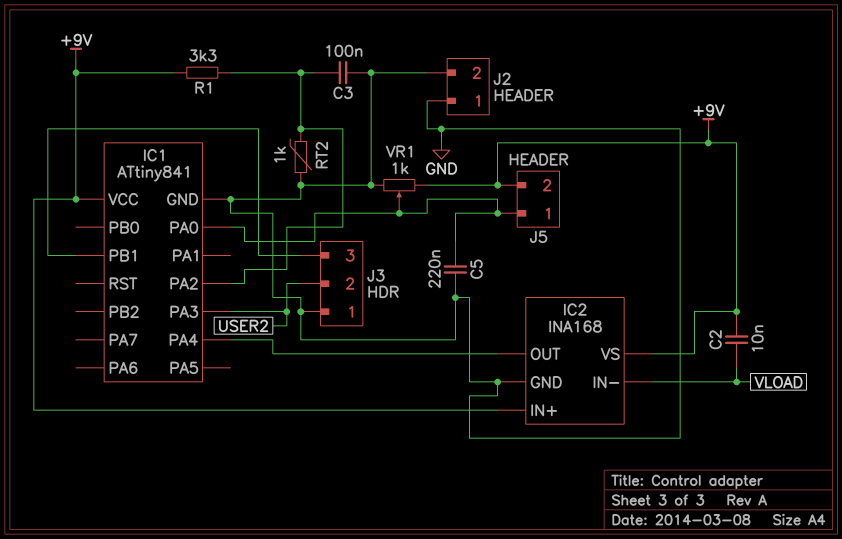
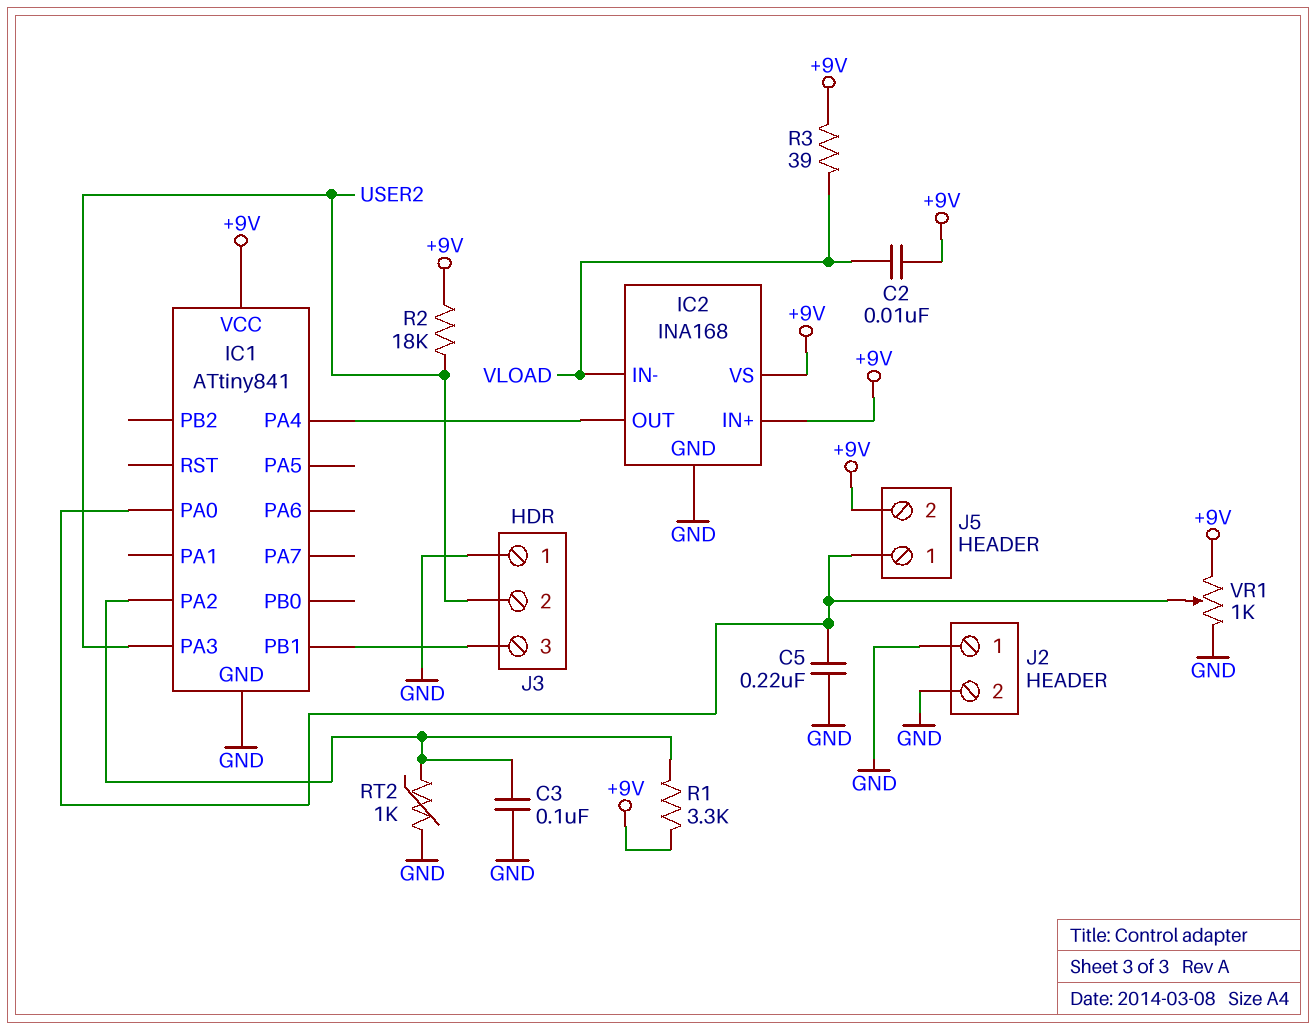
R2: none -> 18k (+9V, USER2)
R3: none -> 39 (+9V, VLOAD)

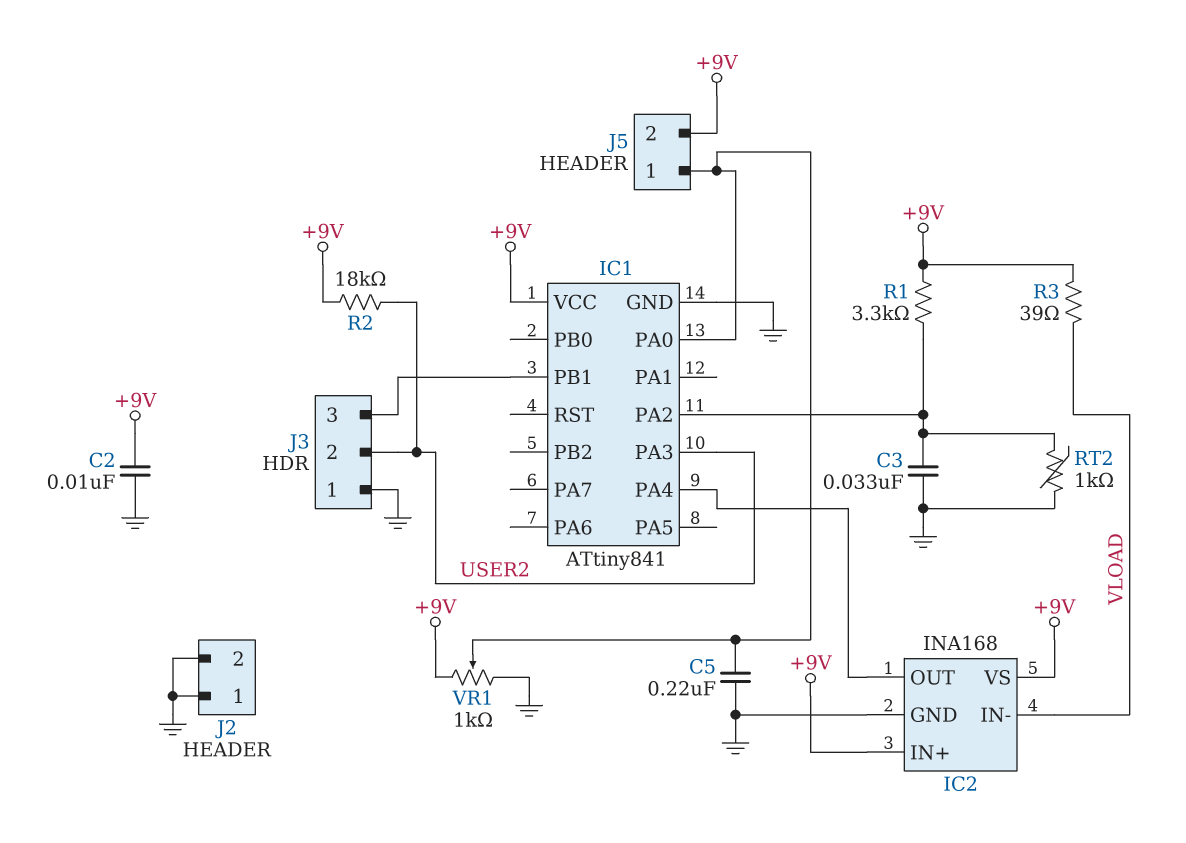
C2: 10nF (+9V, VLOAD) -> 10nF (+9V, GND)
C3: 100nF (GND, IC1/PA2) -> 33nF (GND, IC1/PA2)

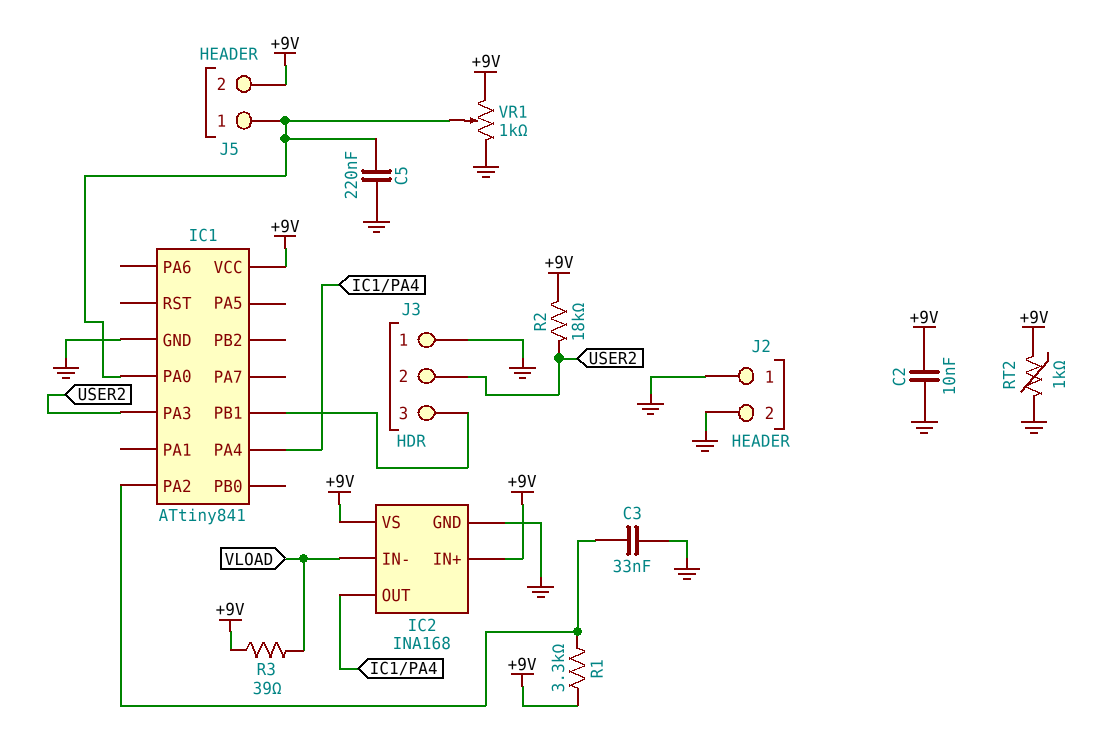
RT2: 1k (GND, IC1/PA2) -> 1k (+9V, GND)

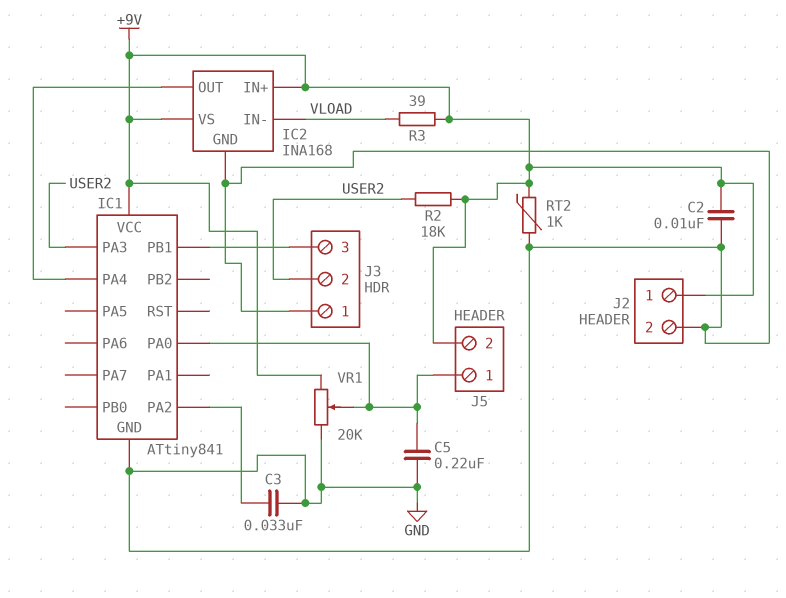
J2 pin 1: GND -> +9V
R1: 3.3k (+9V, IC1/PA2) -> none
VR1: 1k (+9V, GND, wiper IC1/PA0) -> 20k (+9V, GND, wiper IC1/PA0)

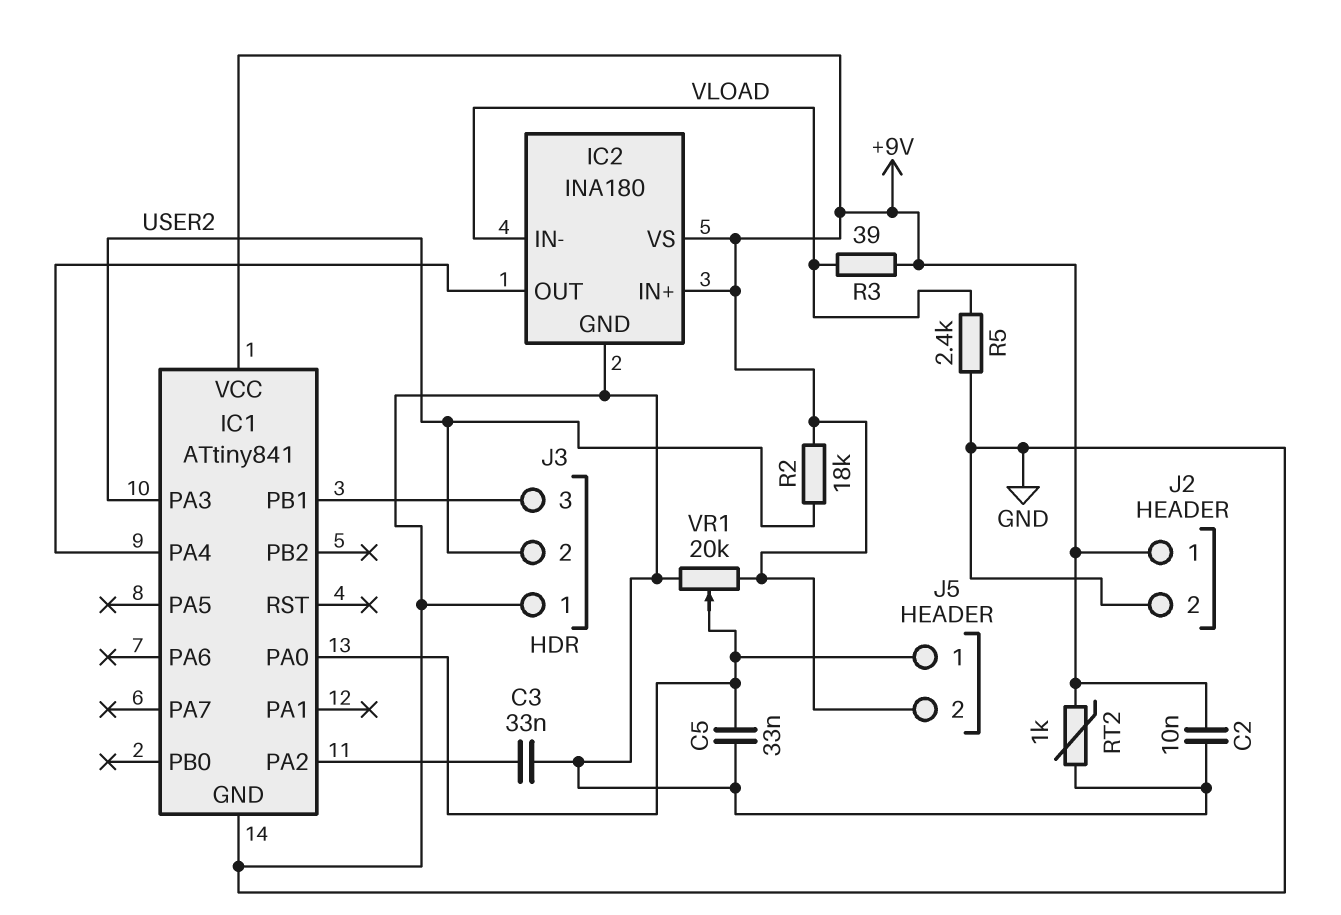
C5: 220nF (GND, IC1/PA0) -> 33nF (GND, IC1/PA0)
IC2: INA168 -> INA180
R5: none -> 2.4k (GND, VLOAD)

